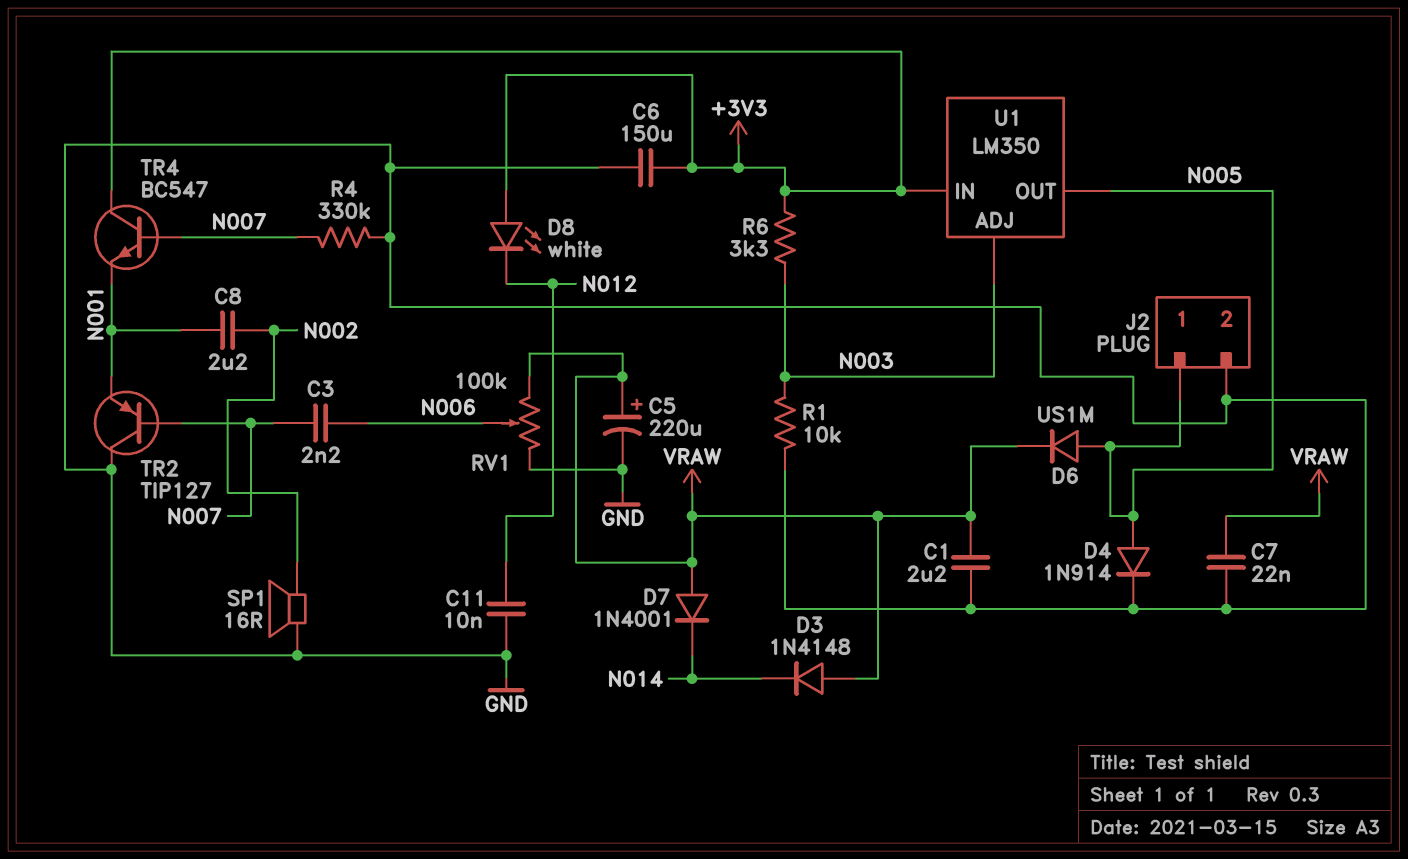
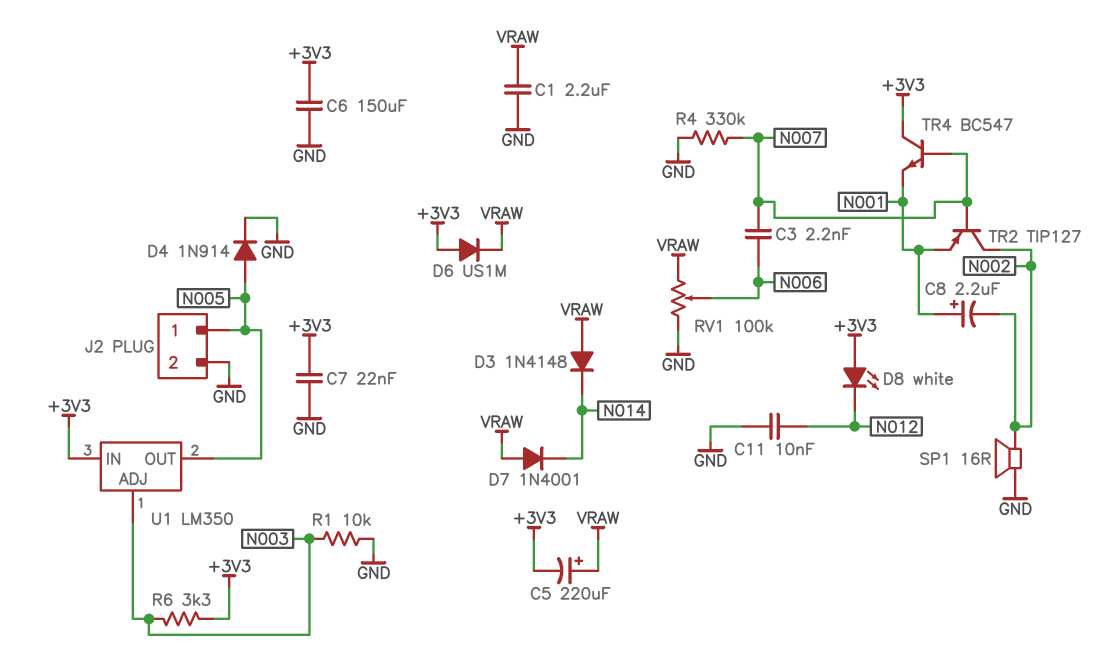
C5: 220uF (plus VRAW, minus GND) -> 220uF (plus VRAW, minus +3V3)
C7: 22nF (GND, VRAW) -> 22nF (+3V3, GND)
C8: 2.2uF (N001, N002) -> 2.2uF (plus N001, minus N002)
D6: diode US1M (A N005, K VRAW) -> diode US1M (A +3V3, K VRAW)
TR2: PNP TIP127 (B N007, C GND, E N001) -> PNP TIP127 (B N007, C N002, E N001)

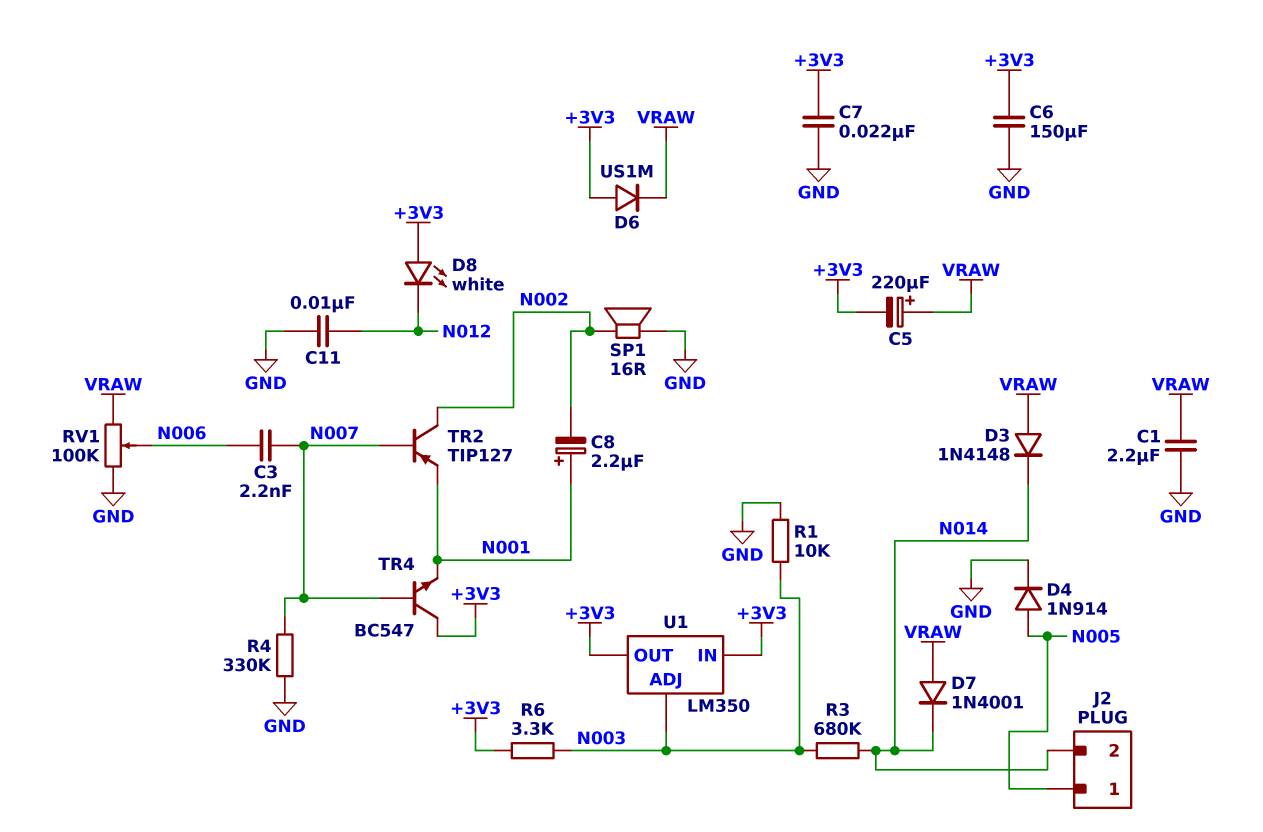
J2 pin 2: GND -> N014
R3: none -> 680k (N003, N014)
U1 pin OUT: N005 -> +3V3

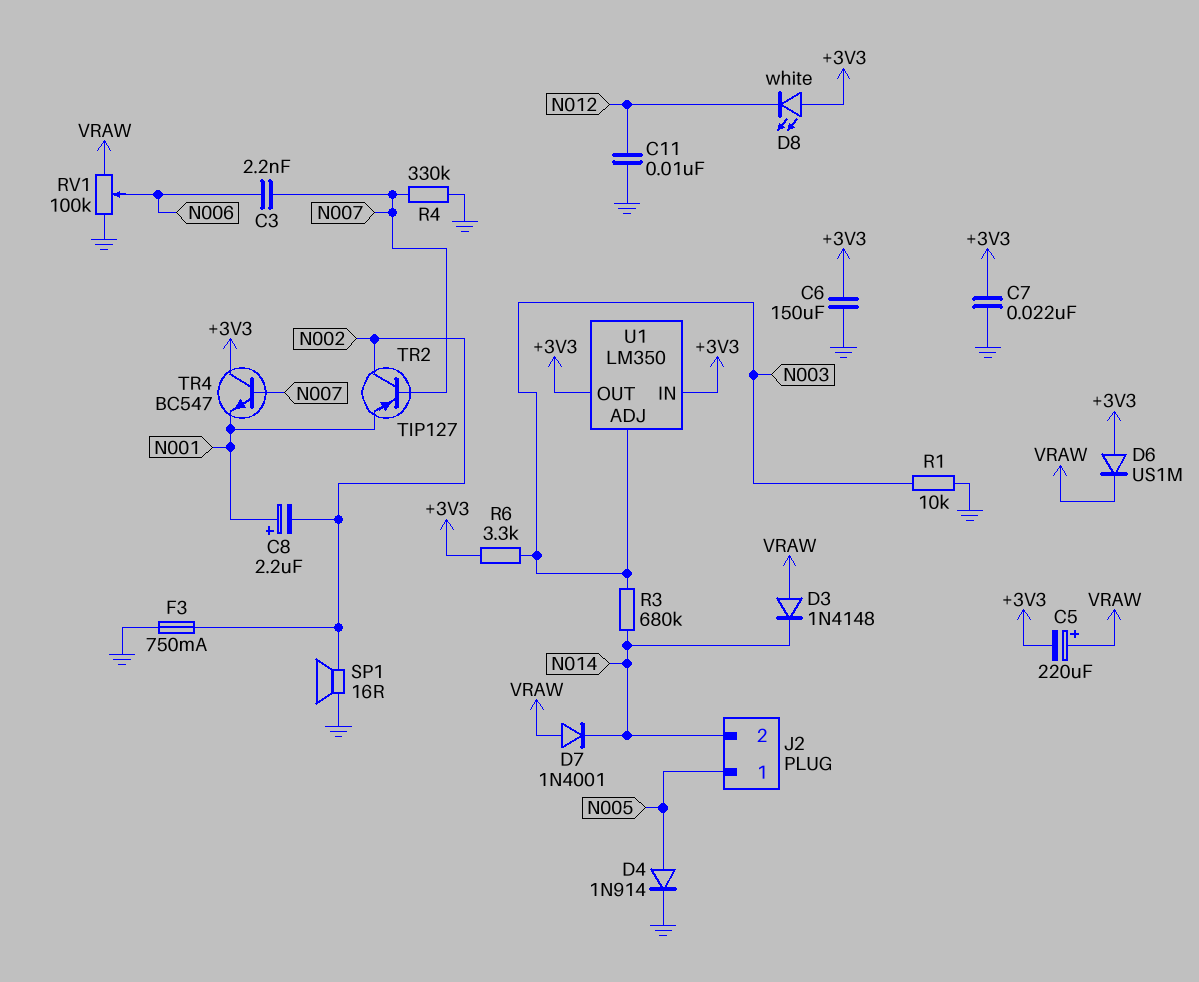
C1: 2.2uF (GND, VRAW) -> none
F3: none -> 750mA (GND, N002)

